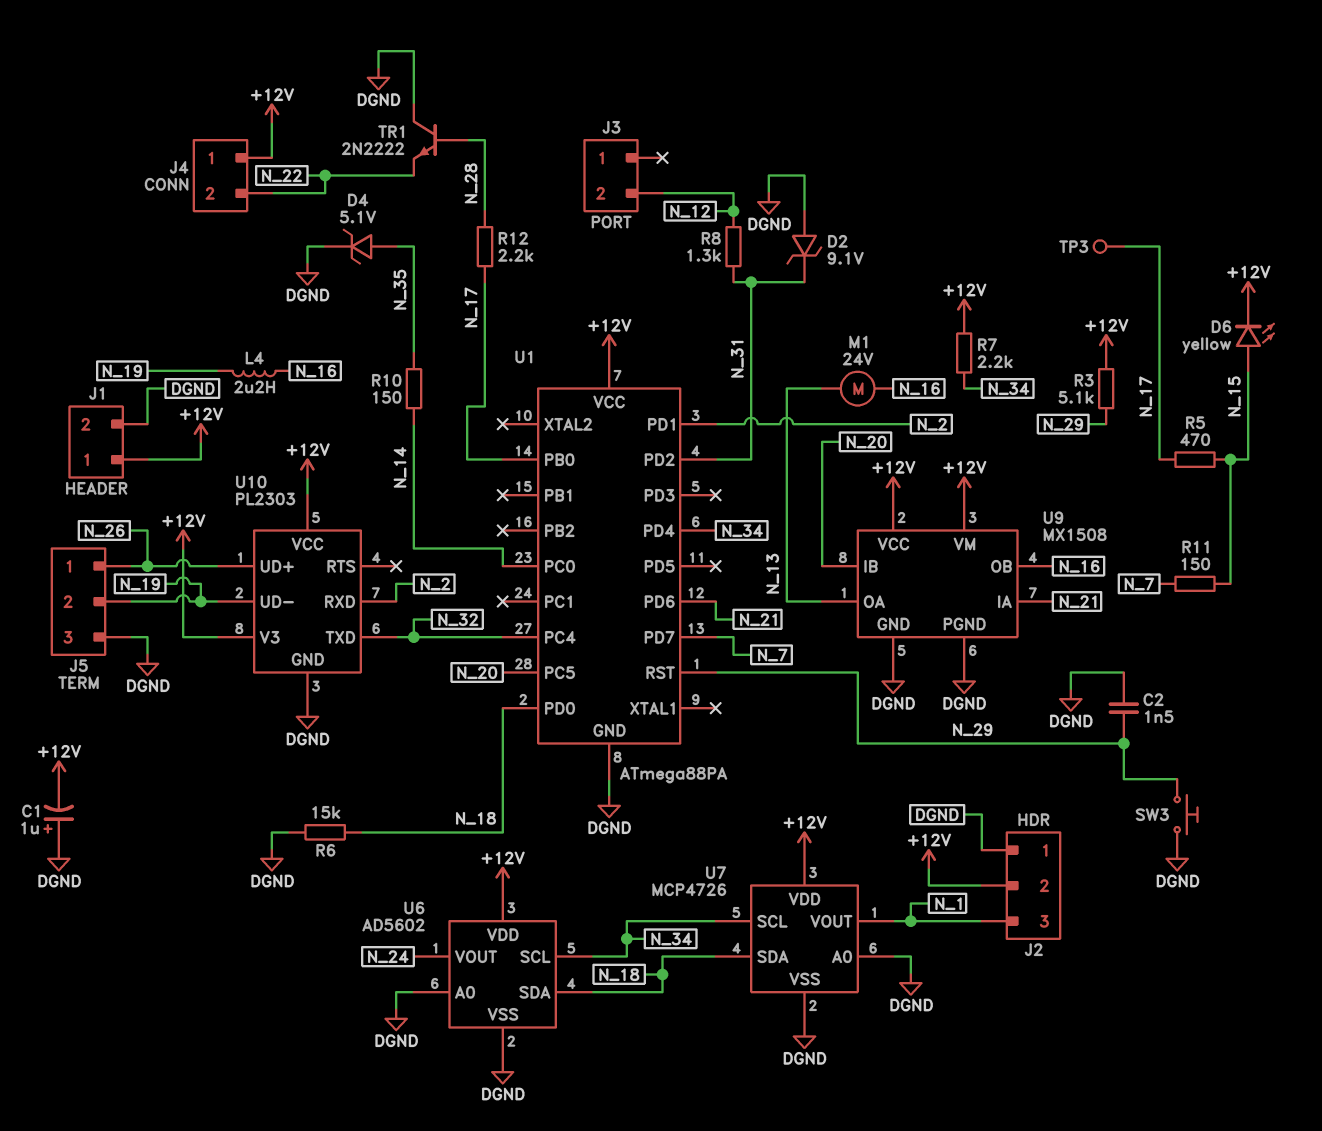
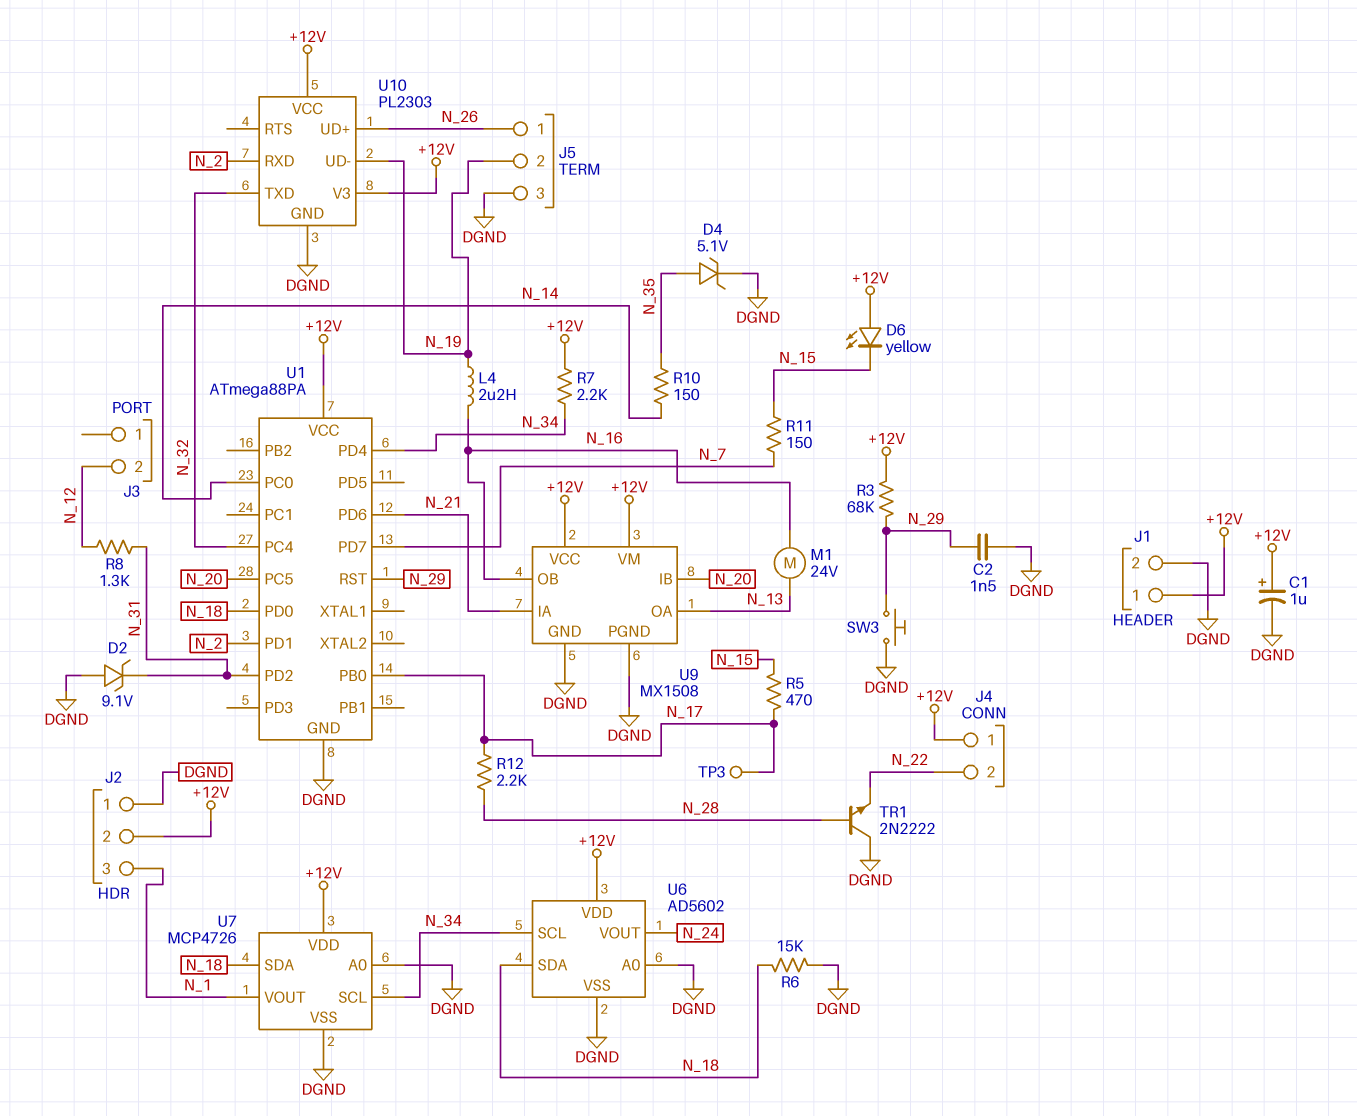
C1: 1uF (plus DGND, minus +12V) -> 1uF (plus +12V, minus DGND)
D6: LED yellow (A N_15, K +12V) -> LED yellow (A +12V, K N_15)
R3: 5.1k (+12V, N_29) -> 68k (+12V, N_29)

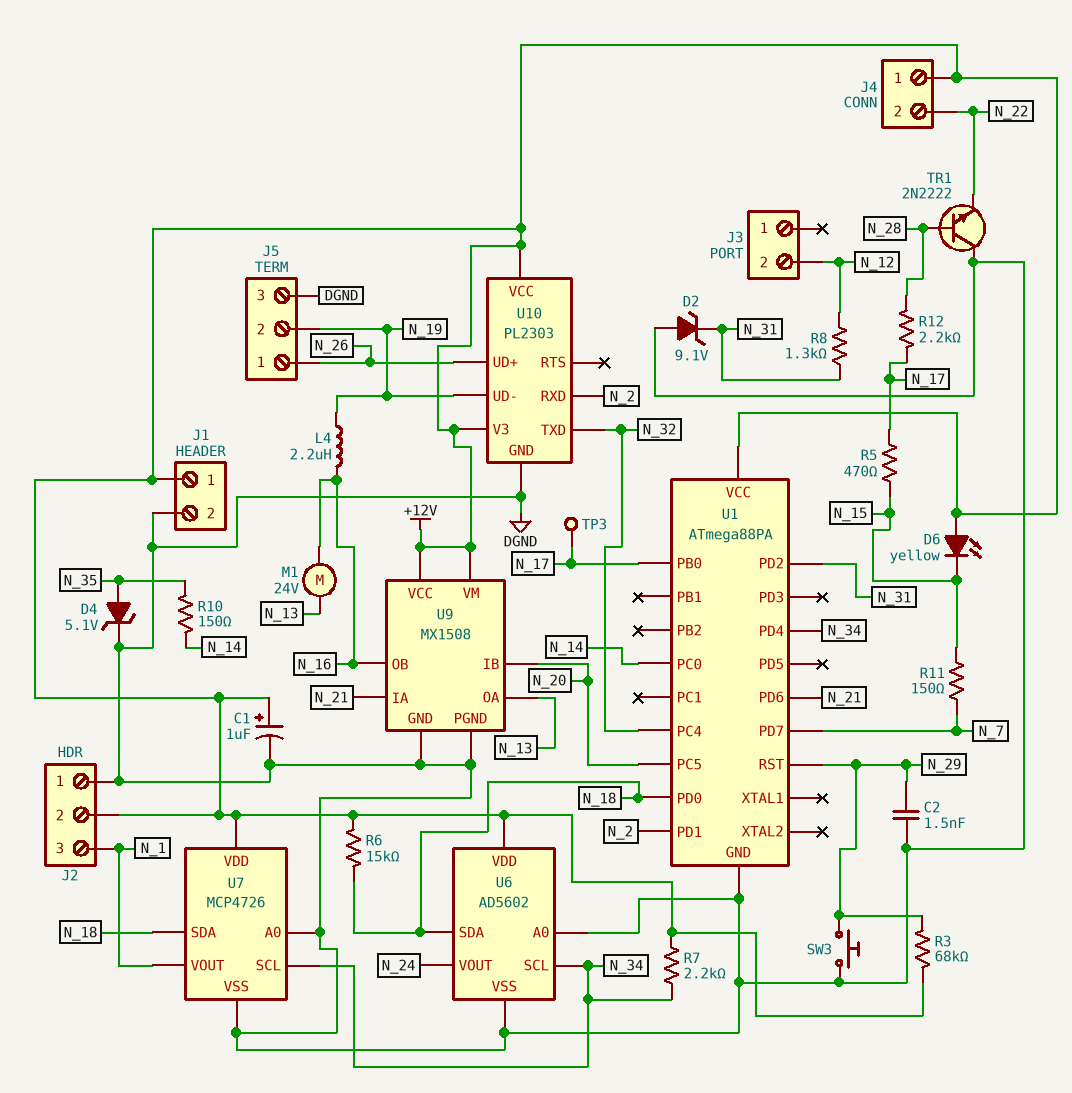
R6: 15k (DGND, N_18) -> 15k (+12V, N_18)

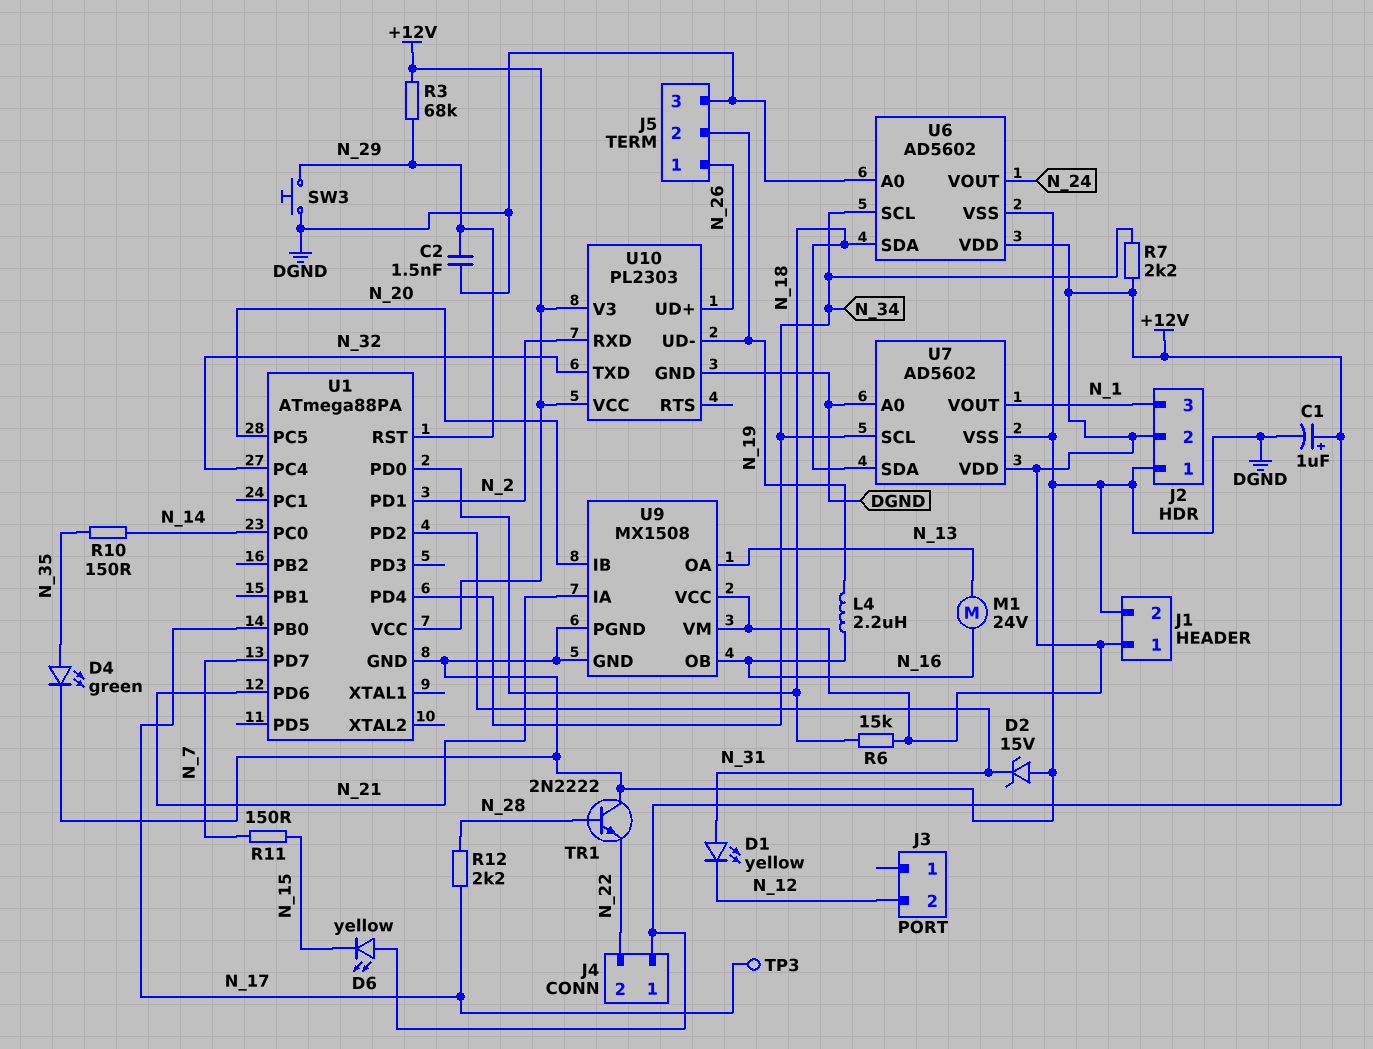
D1: none -> LED yellow (A N_31, K N_12)
D2: zener 9.1V (A DGND, K N_31) -> zener 15V (A DGND, K N_31)
D4: zener 5.1V (A N_35, K DGND) -> LED green (A N_35, K DGND)
R5: 470 (N_15, N_17) -> none
R8: 1.3k (N_12, N_31) -> none
U7: MCP4726 -> AD5602

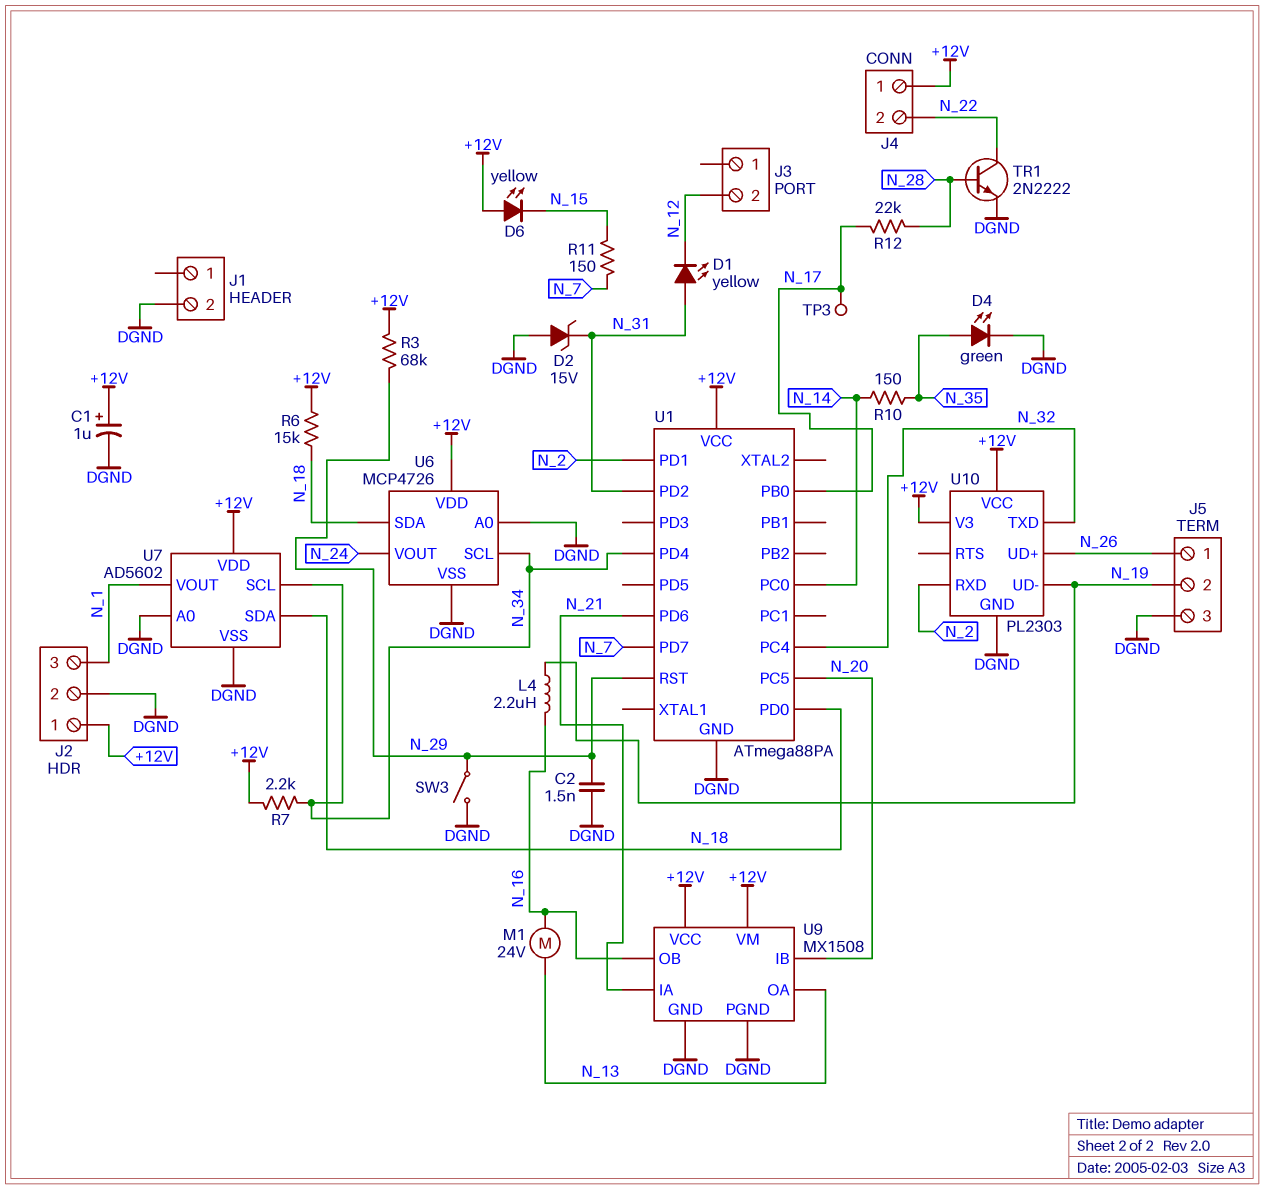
J1 pin 1: +12V -> none
J2 pin 1: DGND -> +12V
J2 pin 2: +12V -> DGND
R12: 2.2k (N_17, N_28) -> 22k (N_17, N_28)
SW3: button (DGND, N_29) -> switch (DGND, N_29)
TR1: NPN 2N2222 (B N_28, C DGND, E N_22) -> NPN 2N2222 (B N_28, C N_22, E DGND)
U6: AD5602 -> MCP4726

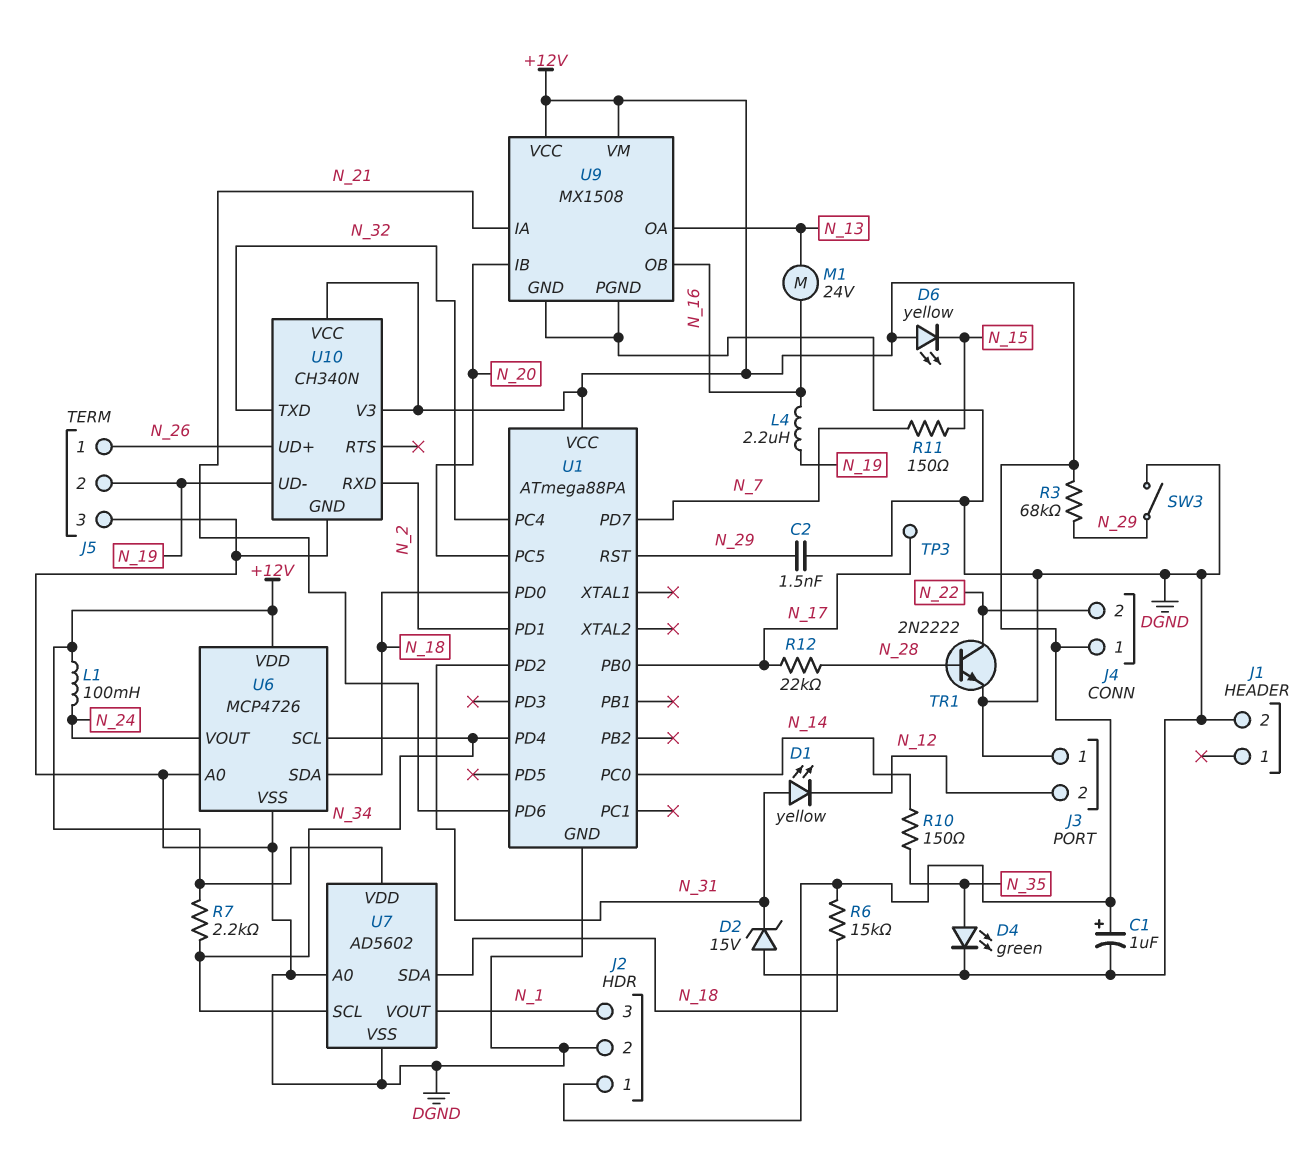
J3 pin 1: none -> DGND
L1: none -> 100mH (+12V, N_24)
U10: PL2303 -> CH340N

